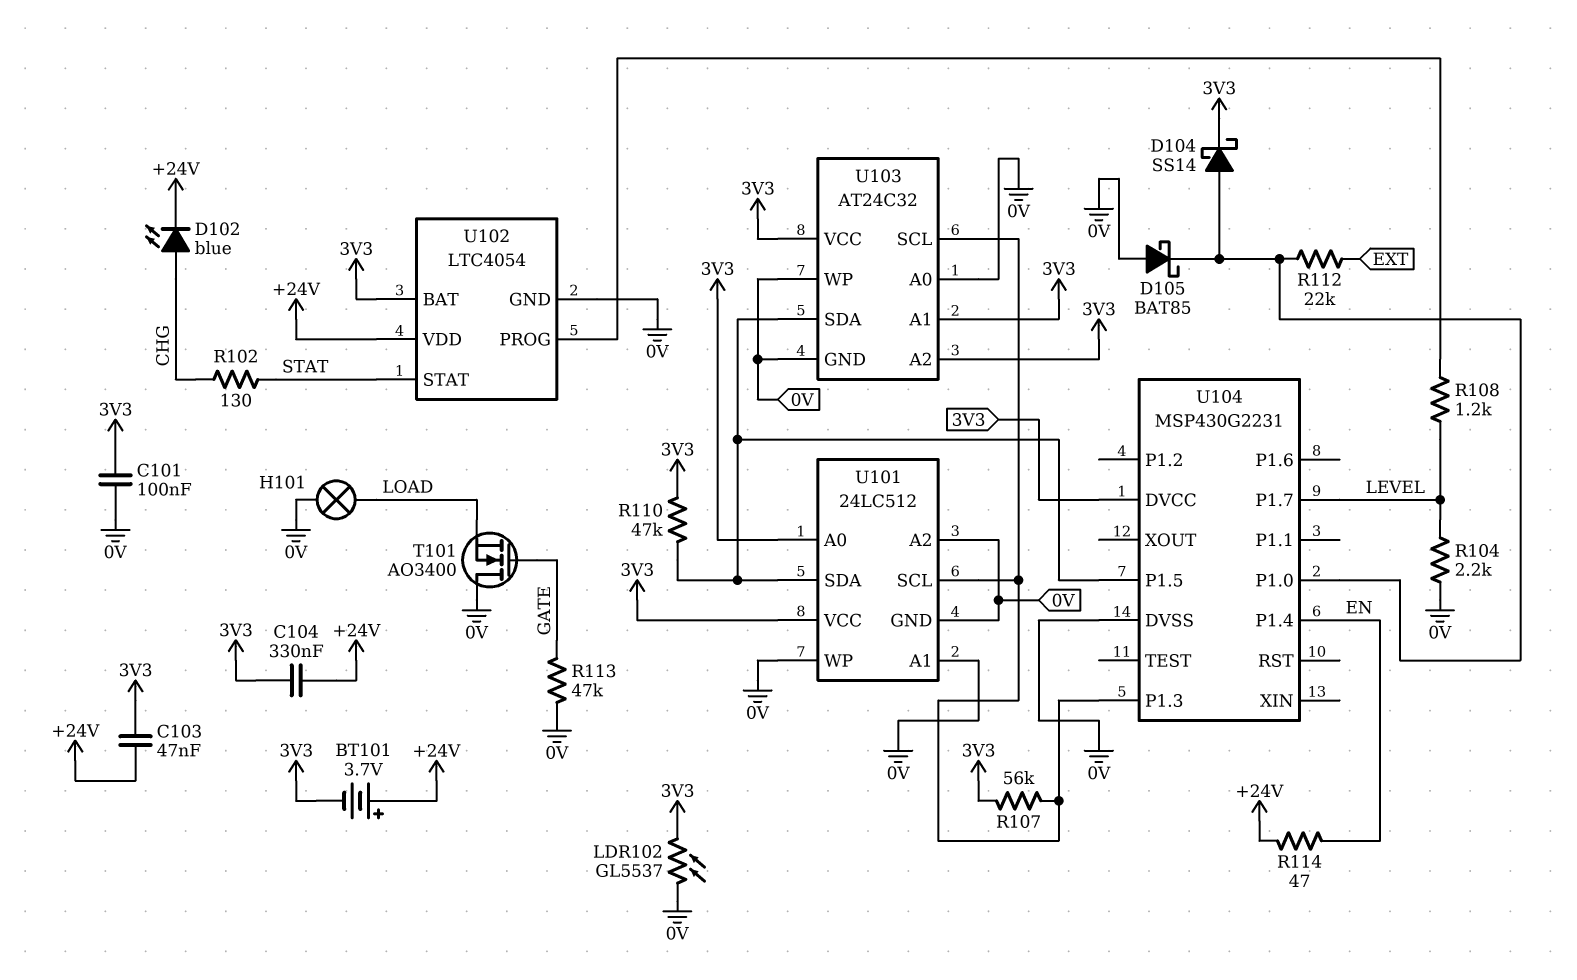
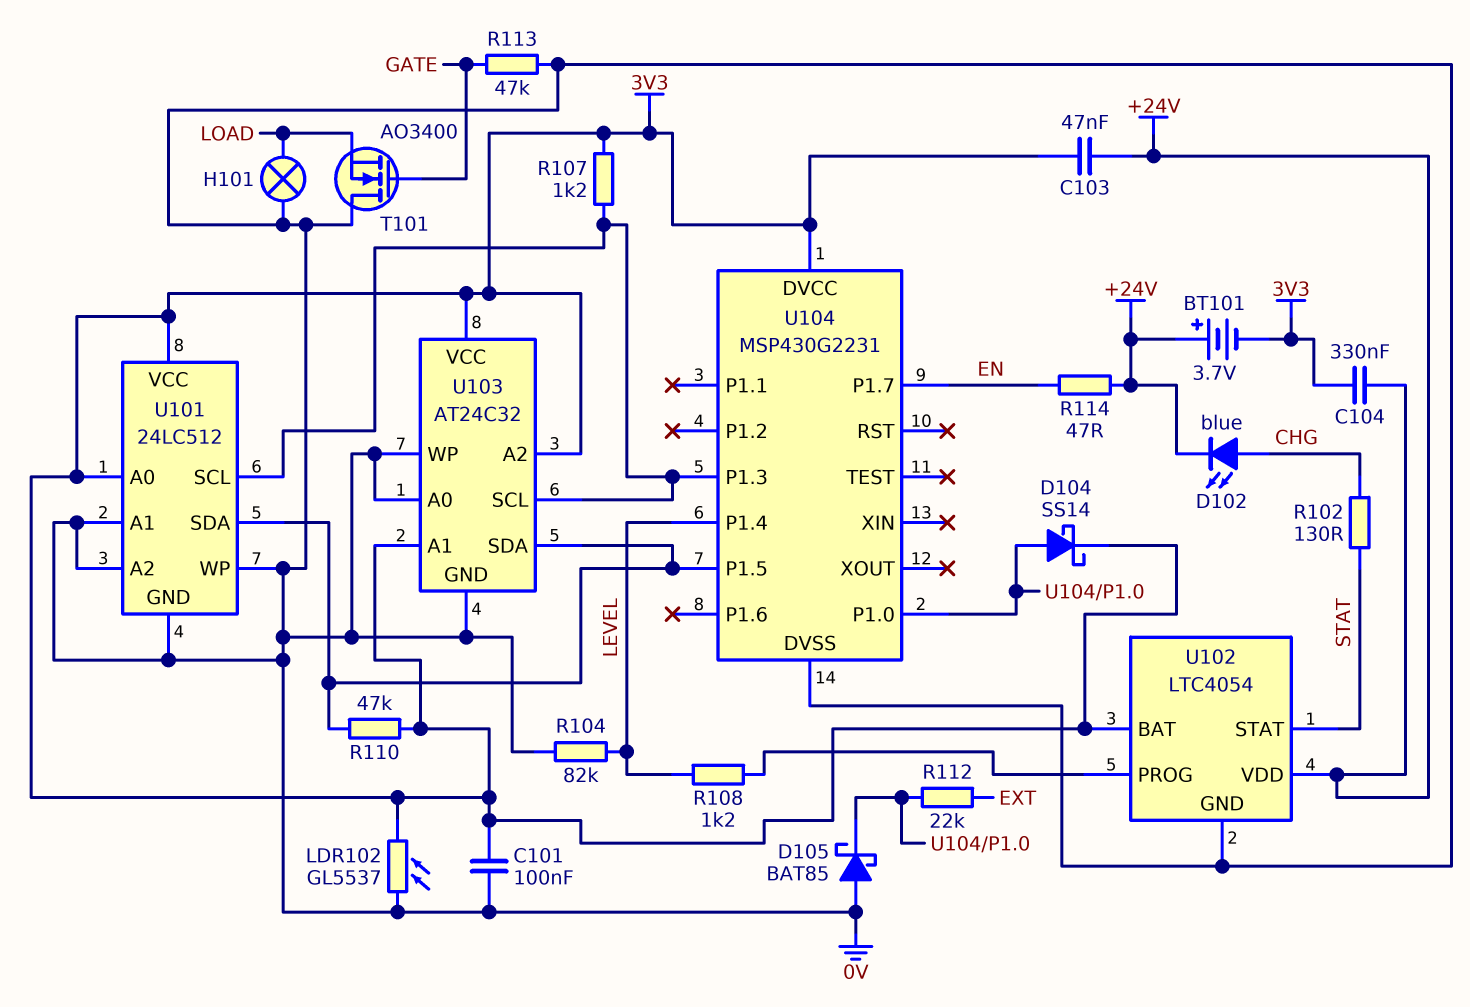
R104: 2.2k (0V, LEVEL) -> 82k (0V, LEVEL)
R107: 56k (3V3, U101/SCL) -> 1.2k (3V3, U101/SCL)
U104 pin P1.4: EN -> LEVEL
U104 pin P1.7: LEVEL -> EN

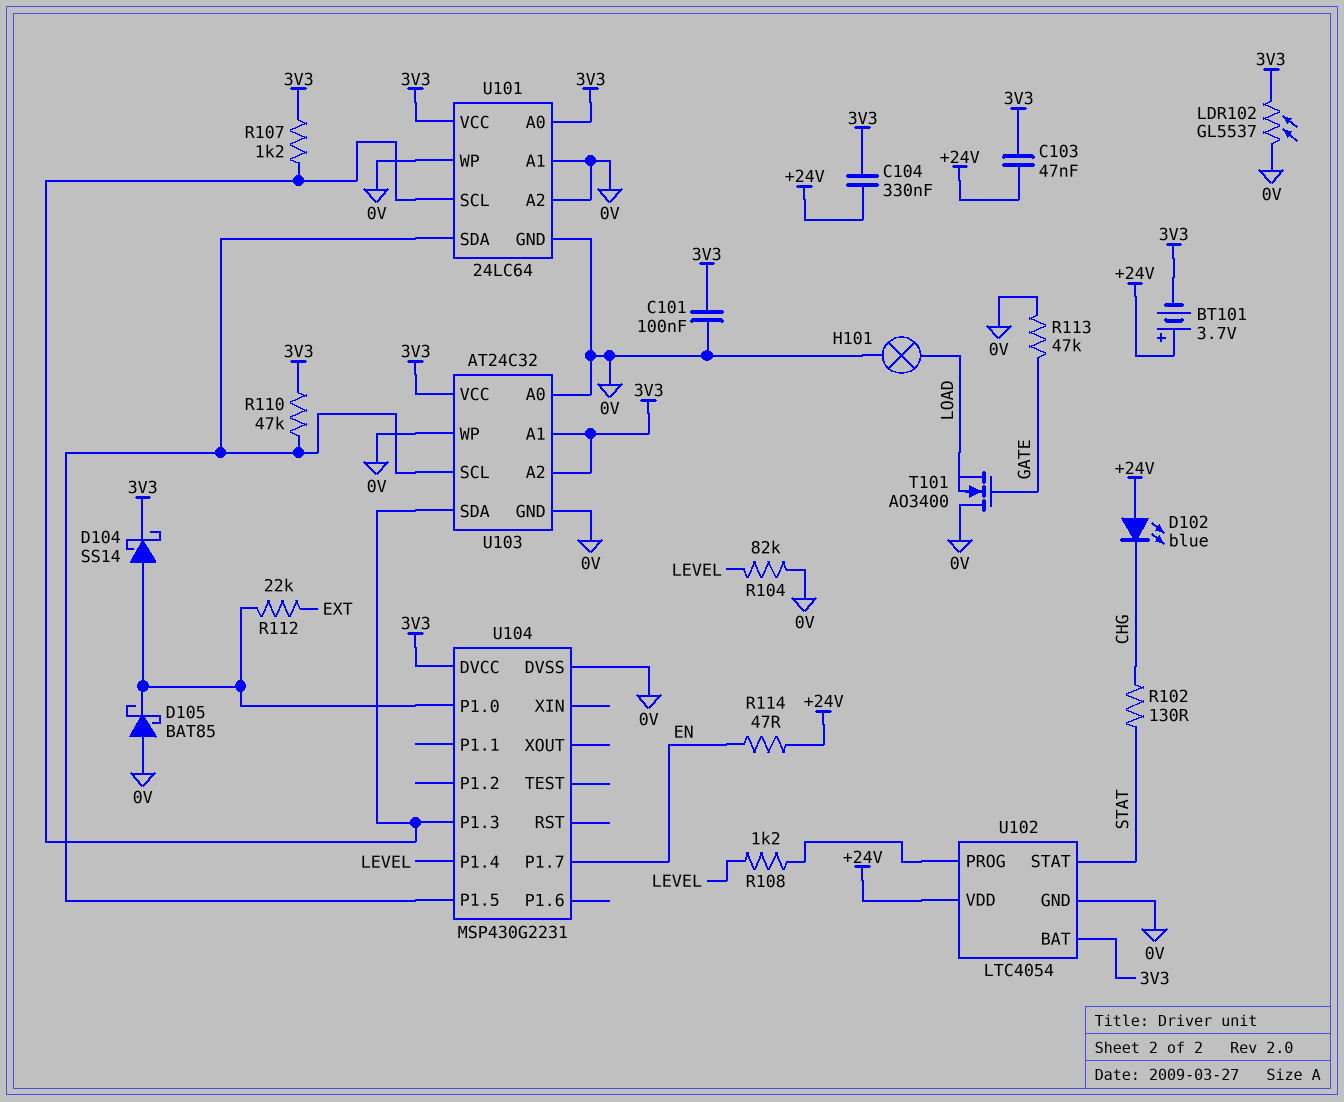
D102: LED blue (A CHG, K +24V) -> LED blue (A +24V, K CHG)
U101: 24LC512 -> 24LC64
U103 pin SCL: U101/SCL -> U101/SDA
U103 pin SDA: U101/SDA -> U101/SCL

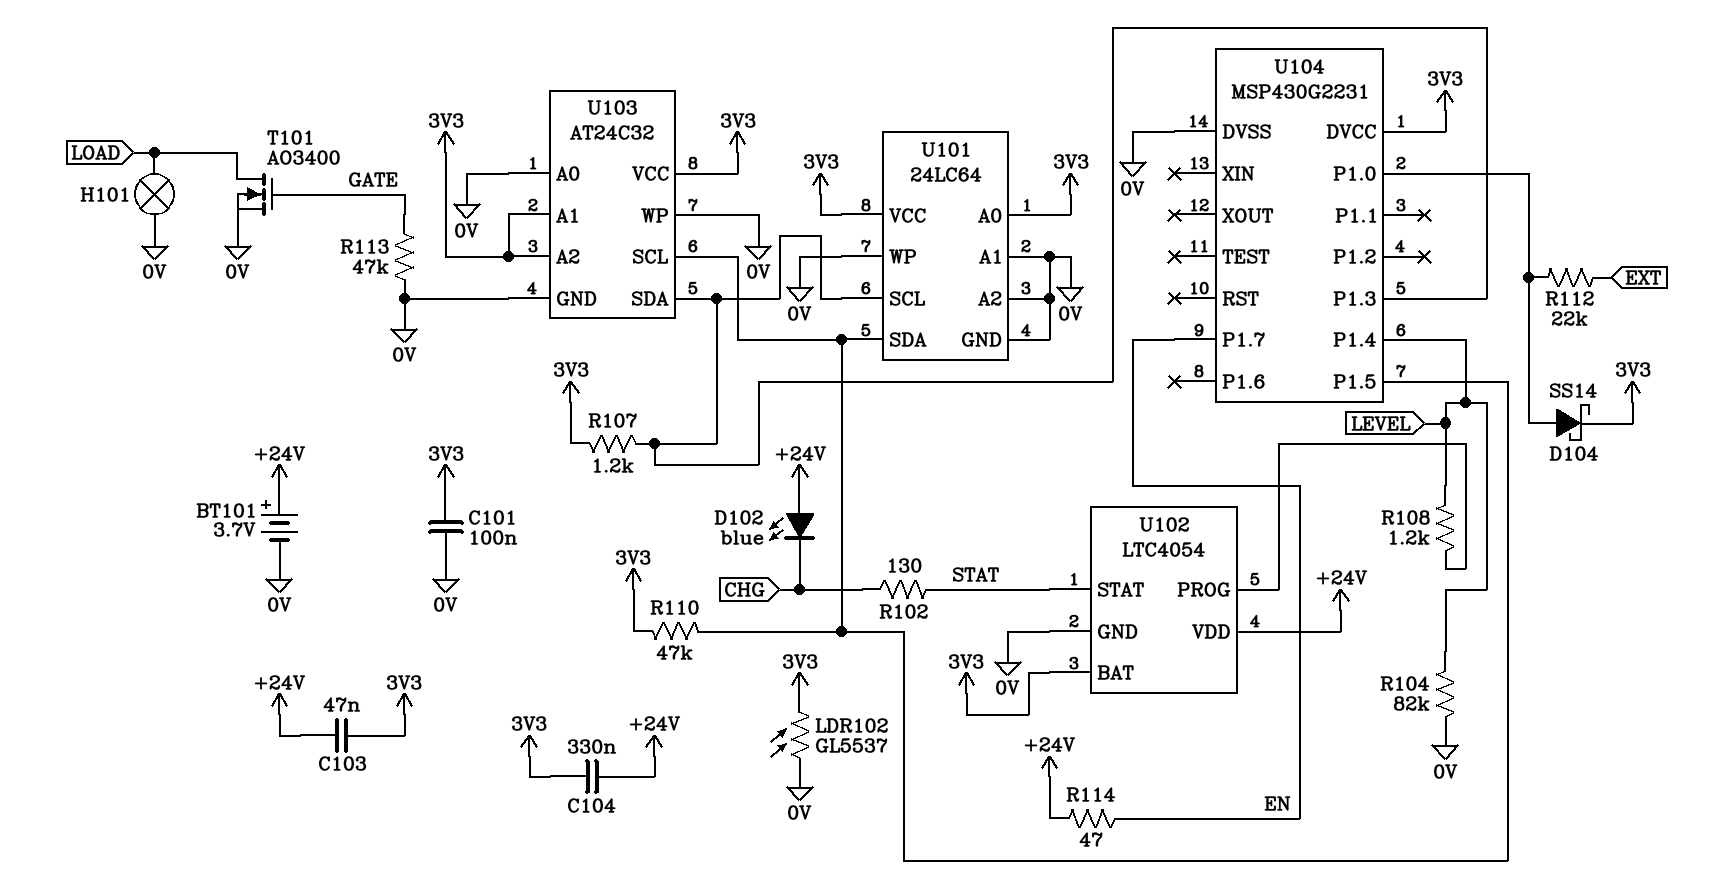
BT101: 3.7V (plus +24V, minus 3V3) -> 3.7V (plus +24V, minus 0V)
D105: schottky BAT85 (A 0V, K U104/P1.0) -> none
T101: NMOS AO3400 (G GATE, D 0V, S LOAD) -> NMOS AO3400 (G GATE, D LOAD, S 0V)

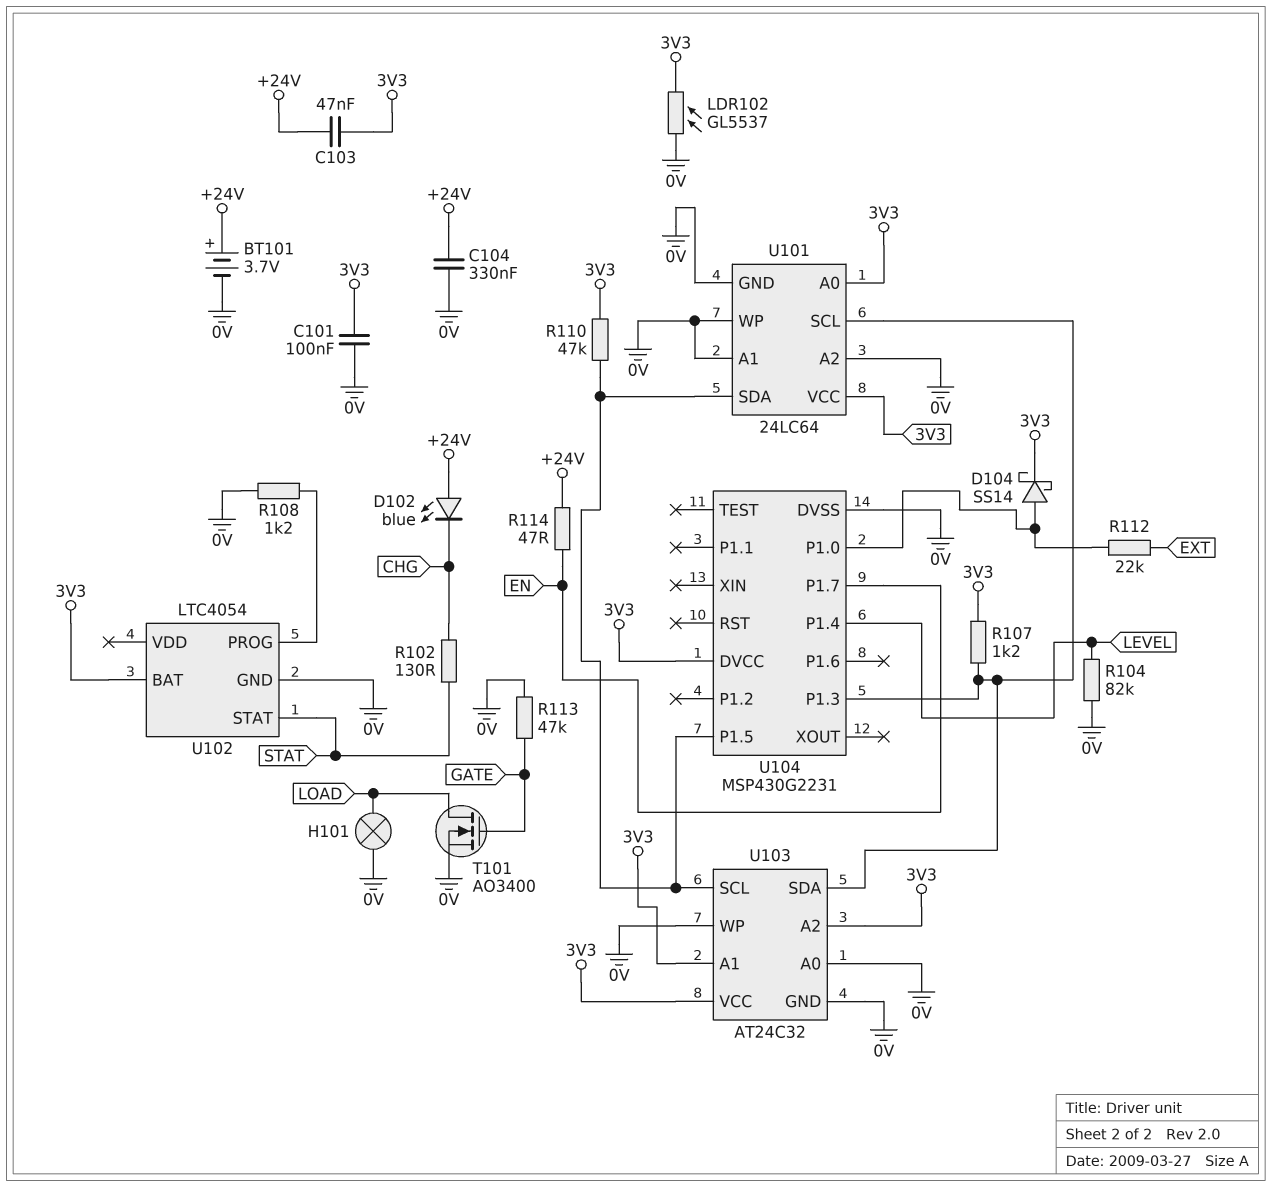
C104: 330nF (+24V, 3V3) -> 330nF (+24V, 0V)
R108: 1.2k (LEVEL, U102/PROG) -> 1.2k (0V, U102/PROG)
U102 pin VDD: +24V -> none

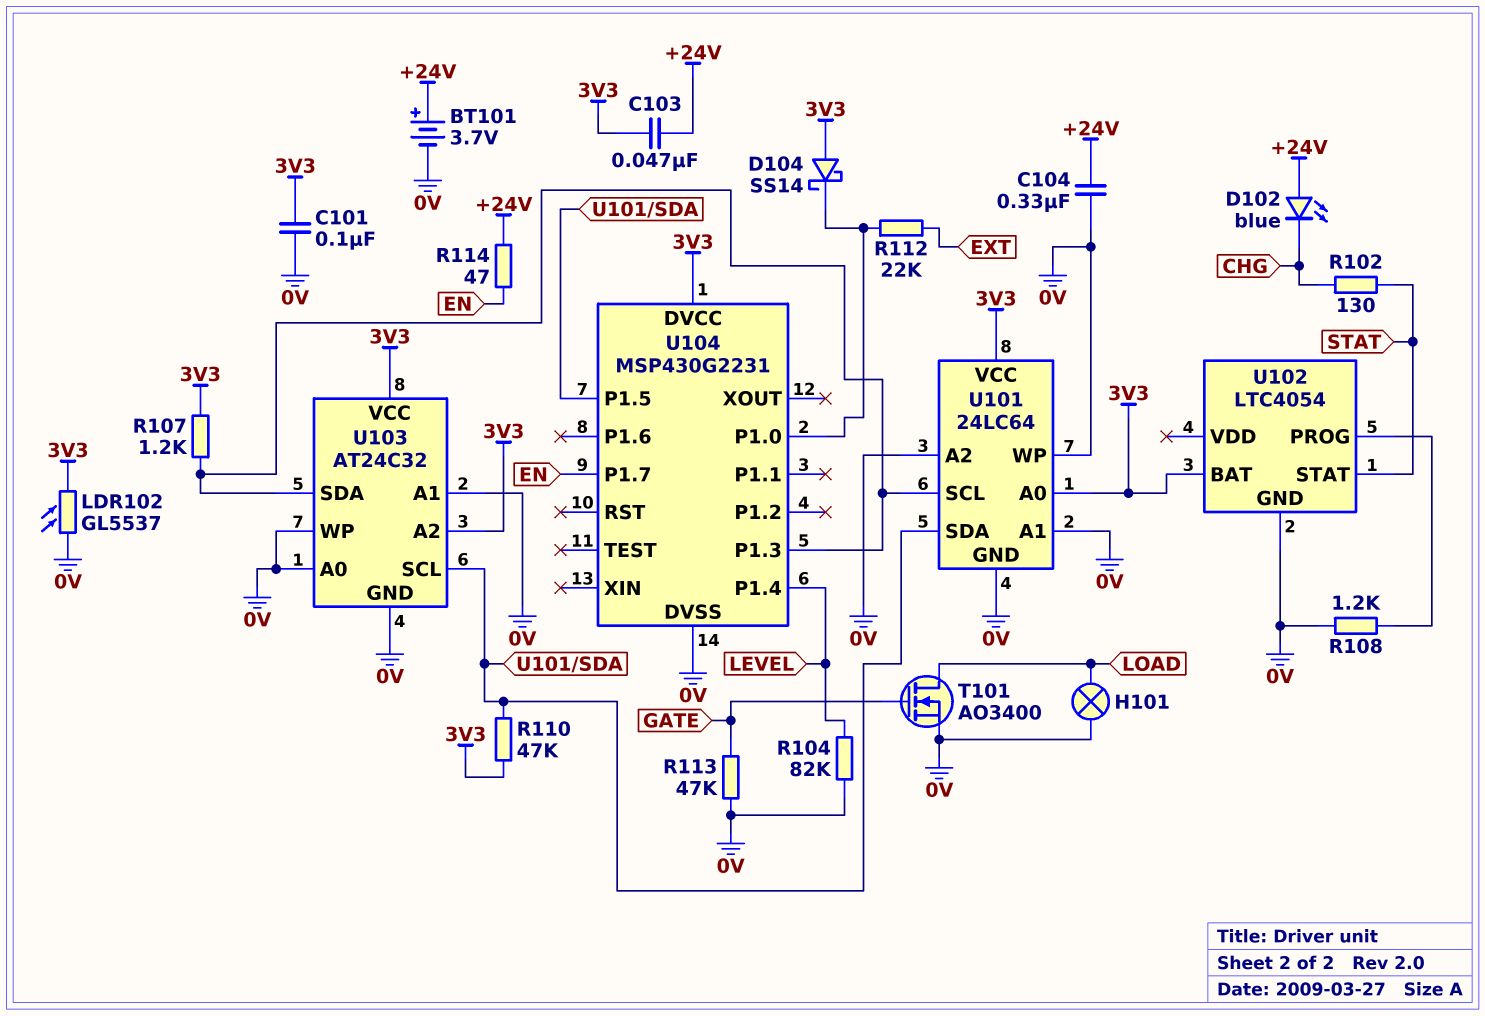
D104: schottky SS14 (A U104/P1.0, K 3V3) -> schottky SS14 (A 3V3, K U104/P1.0)
U103 pin A1: 3V3 -> 0V

